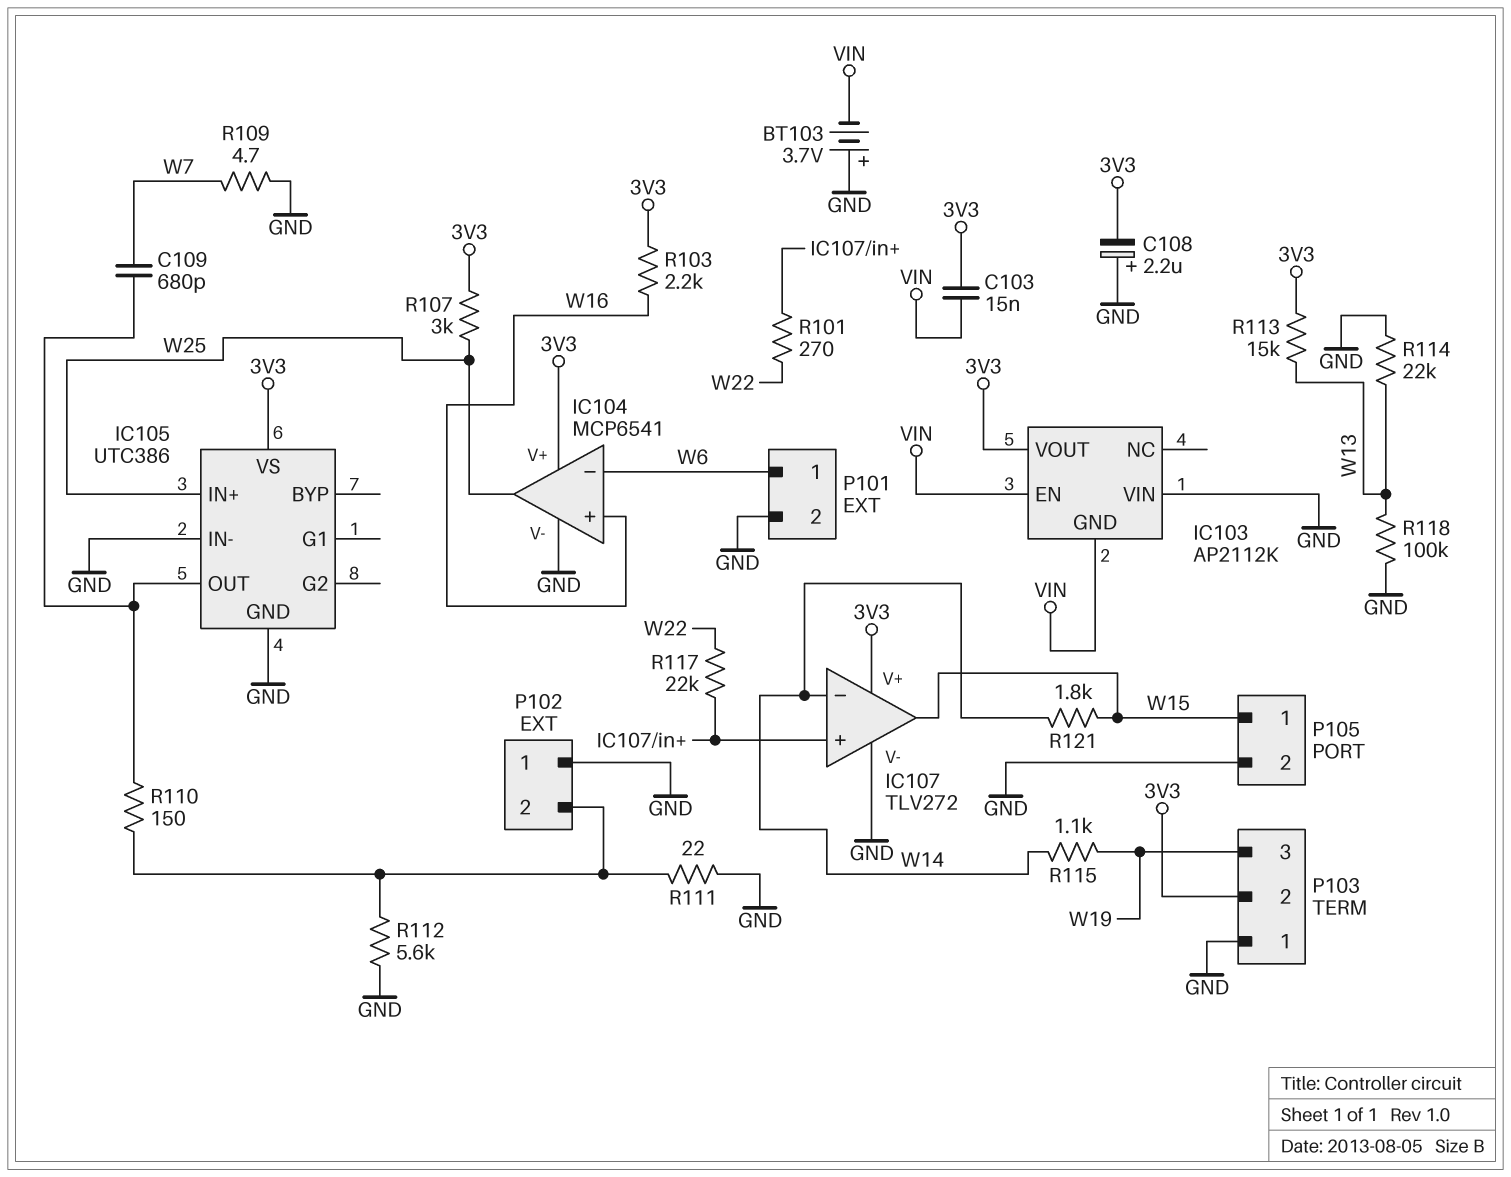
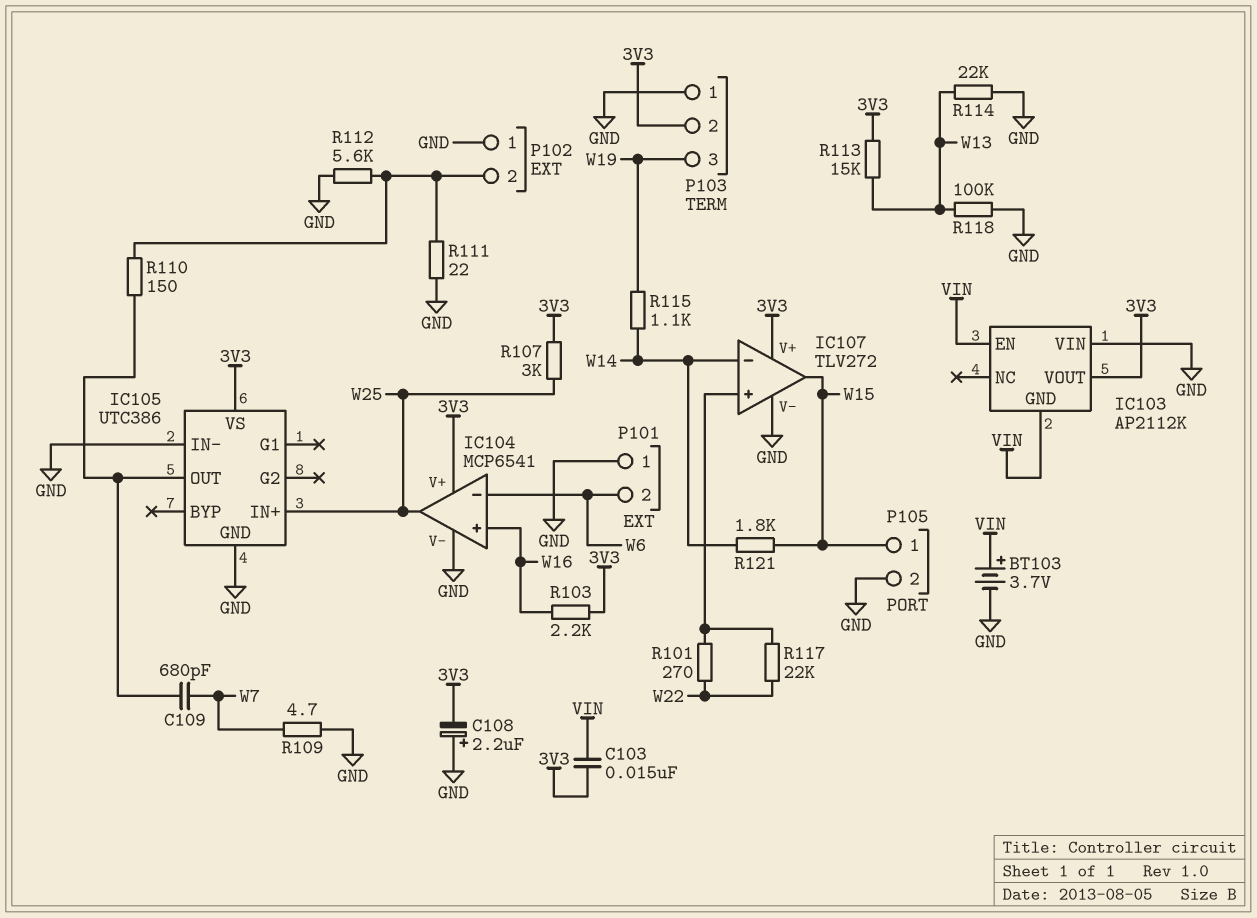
BT103: 3.7V (plus GND, minus VIN) -> 3.7V (plus VIN, minus GND)
P101 pin 1: W6 -> GND
P101 pin 2: GND -> W6

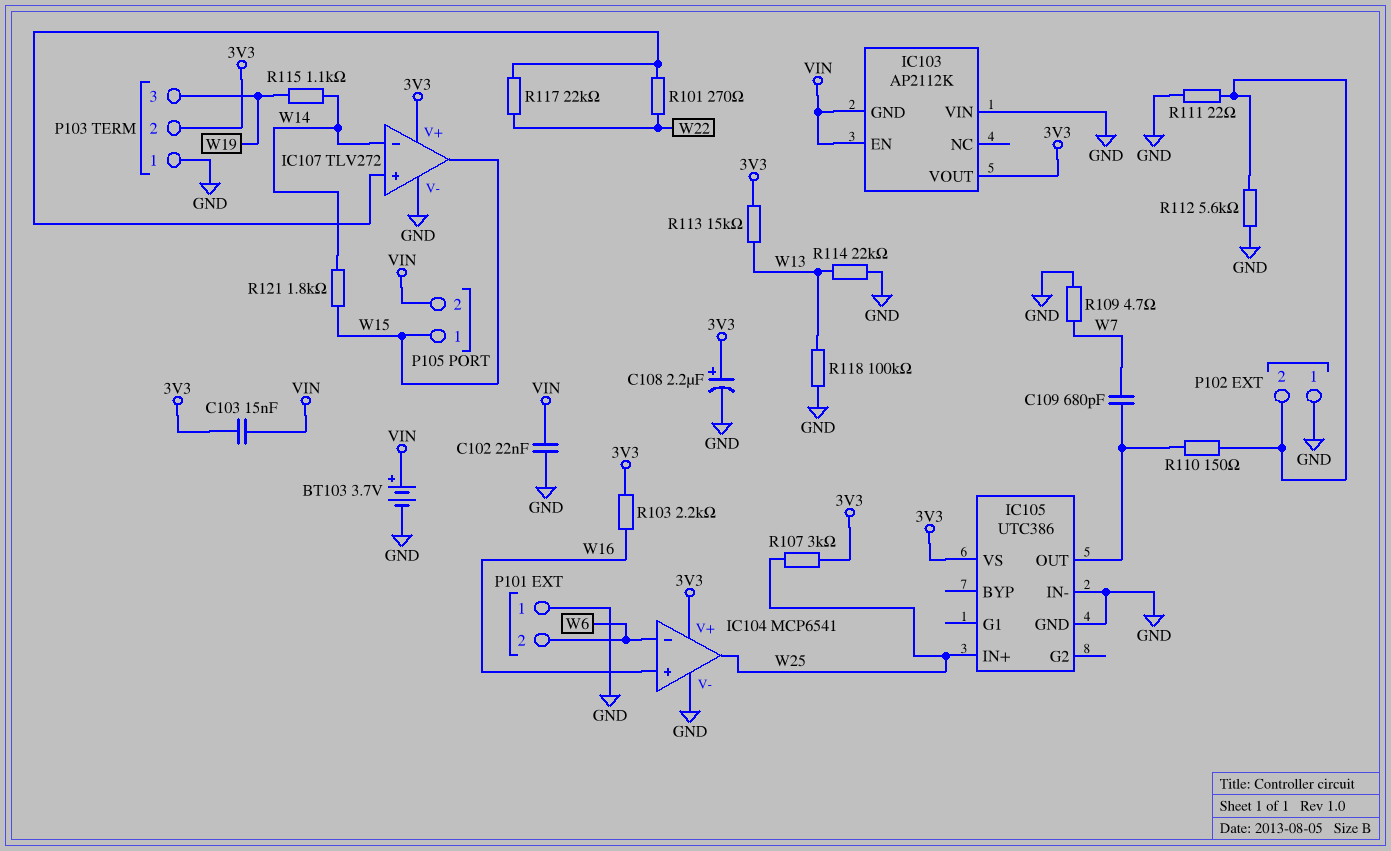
C102: none -> 22nF (GND, VIN)
C108: 2.2uF (plus GND, minus 3V3) -> 2.2uF (plus 3V3, minus GND)
P105 pin 2: GND -> VIN

